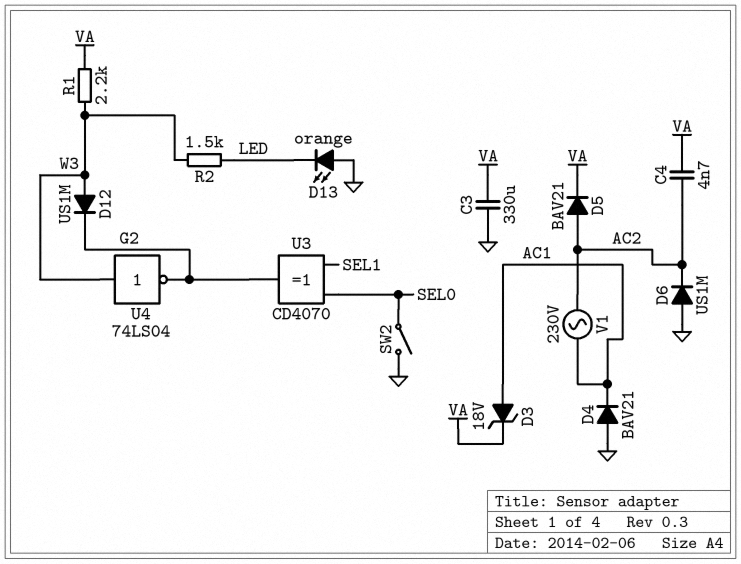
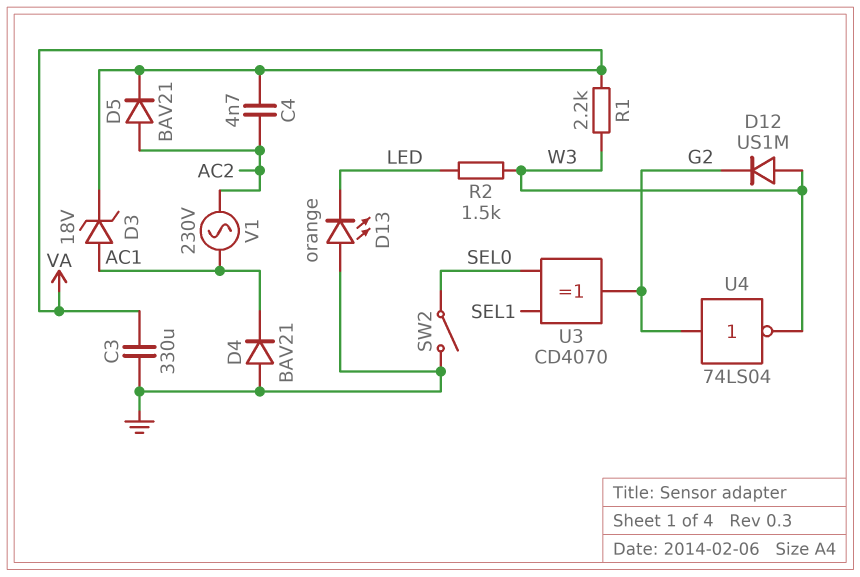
D6: diode US1M (A GND, K AC2) -> none
U4: NOT 74LS04 (in W3, out G2) -> NOT 74LS04 (in G2, out W3)

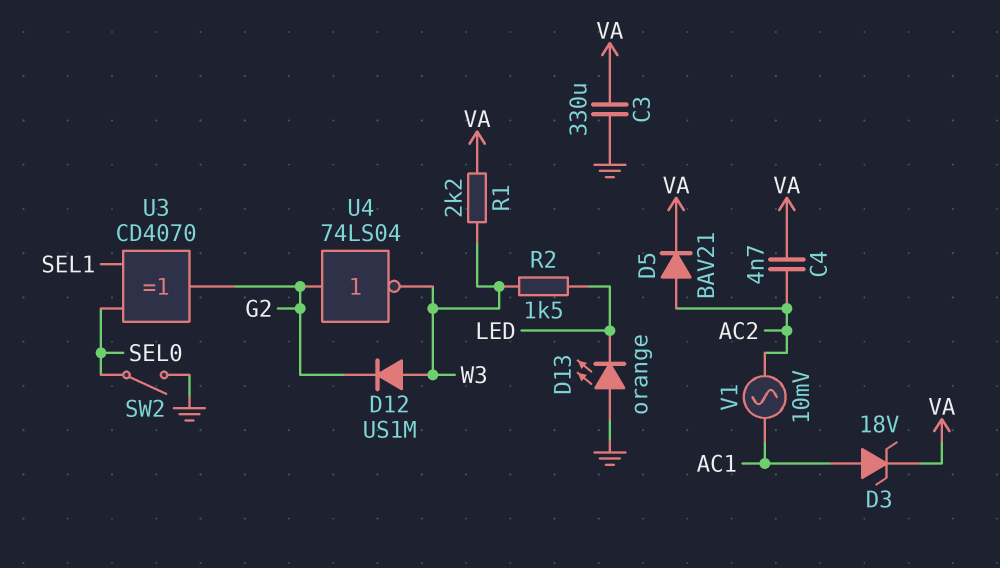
D4: diode BAV21 (A GND, K AC1) -> none
V1: AC 230V (AC1, AC2) -> AC 10mV (AC1, AC2)

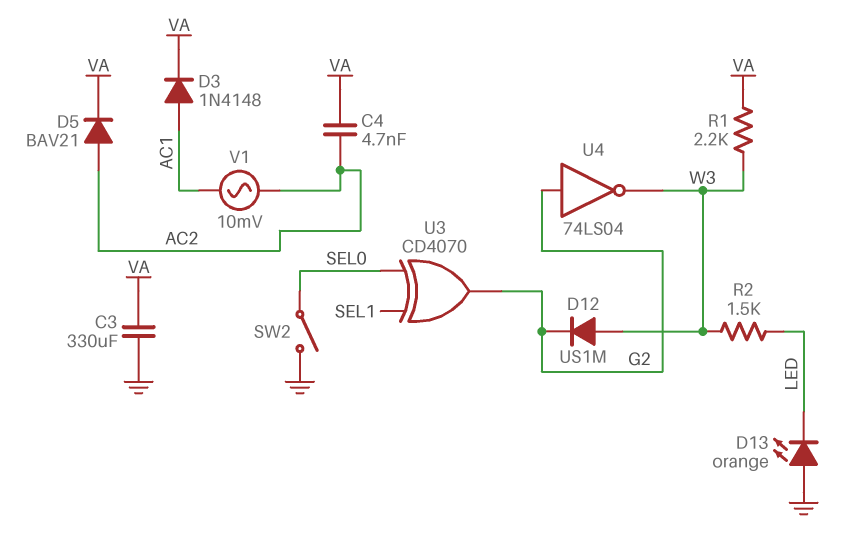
D3: zener 18V (A AC1, K VA) -> diode 1N4148 (A AC1, K VA)

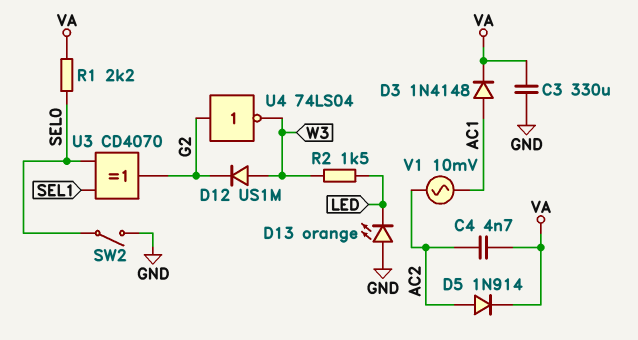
D5: diode BAV21 (A AC2, K VA) -> diode 1N914 (A AC2, K VA)
R1: 2.2k (VA, W3) -> 2.2k (SEL0, VA)

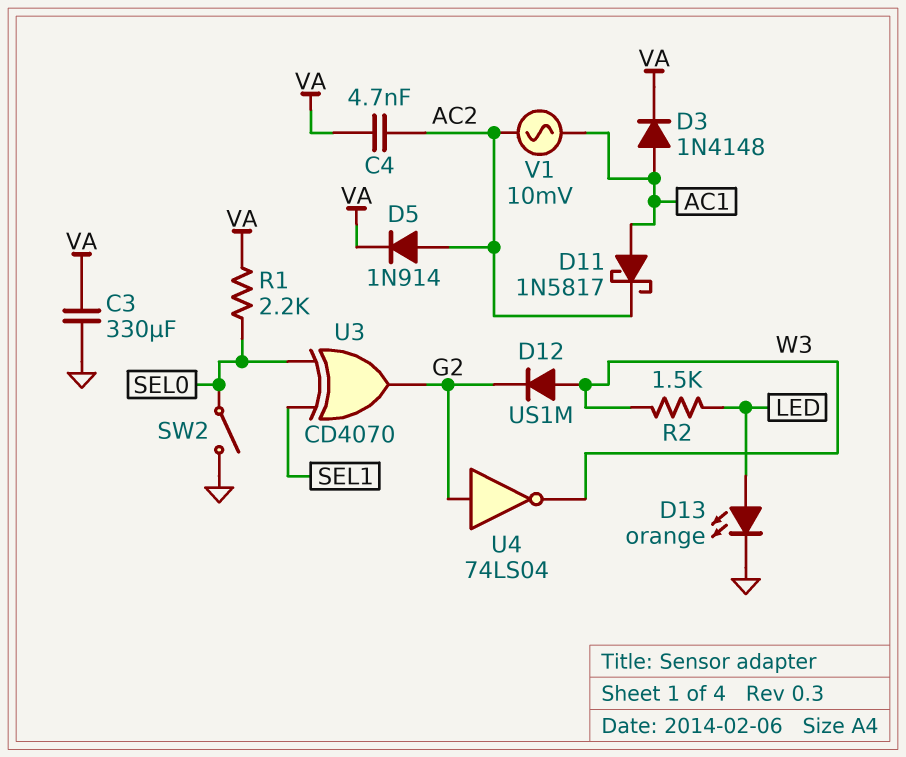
D11: none -> schottky 1N5817 (A AC1, K AC2)
D13: LED orange (A GND, K LED) -> LED orange (A LED, K GND)

